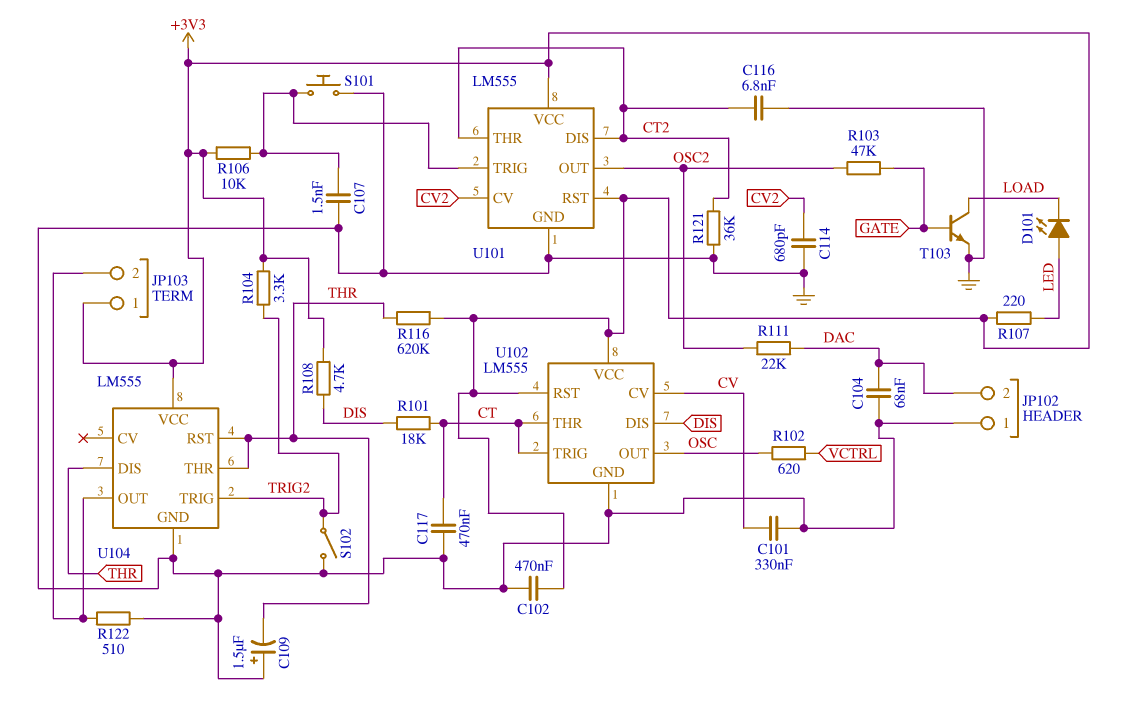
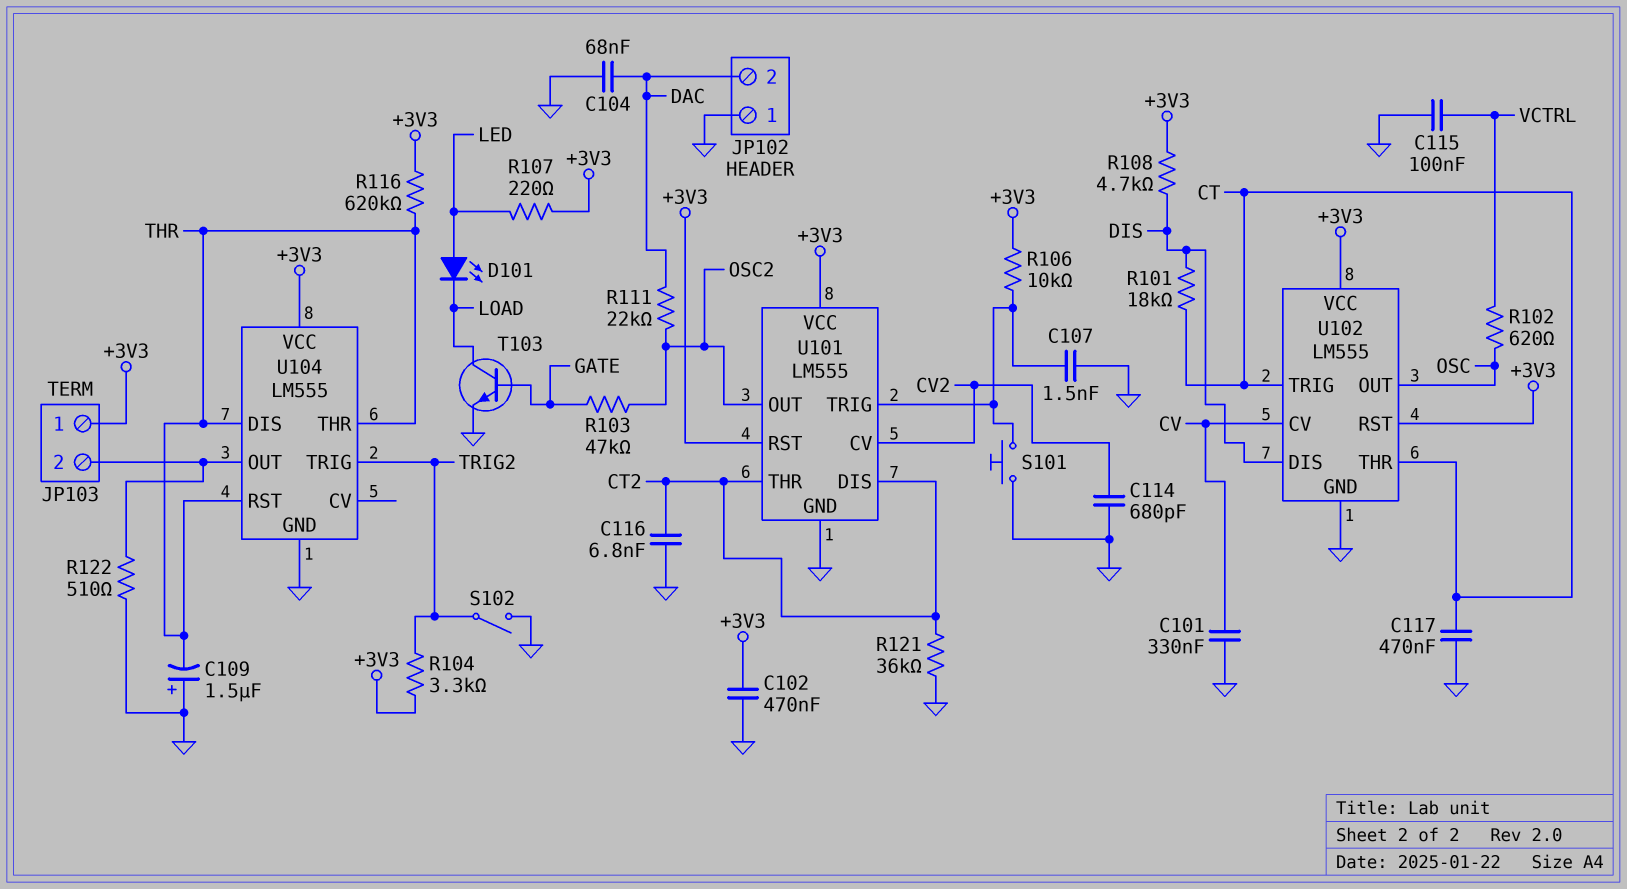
C115: none -> 100nF (GND, VCTRL)

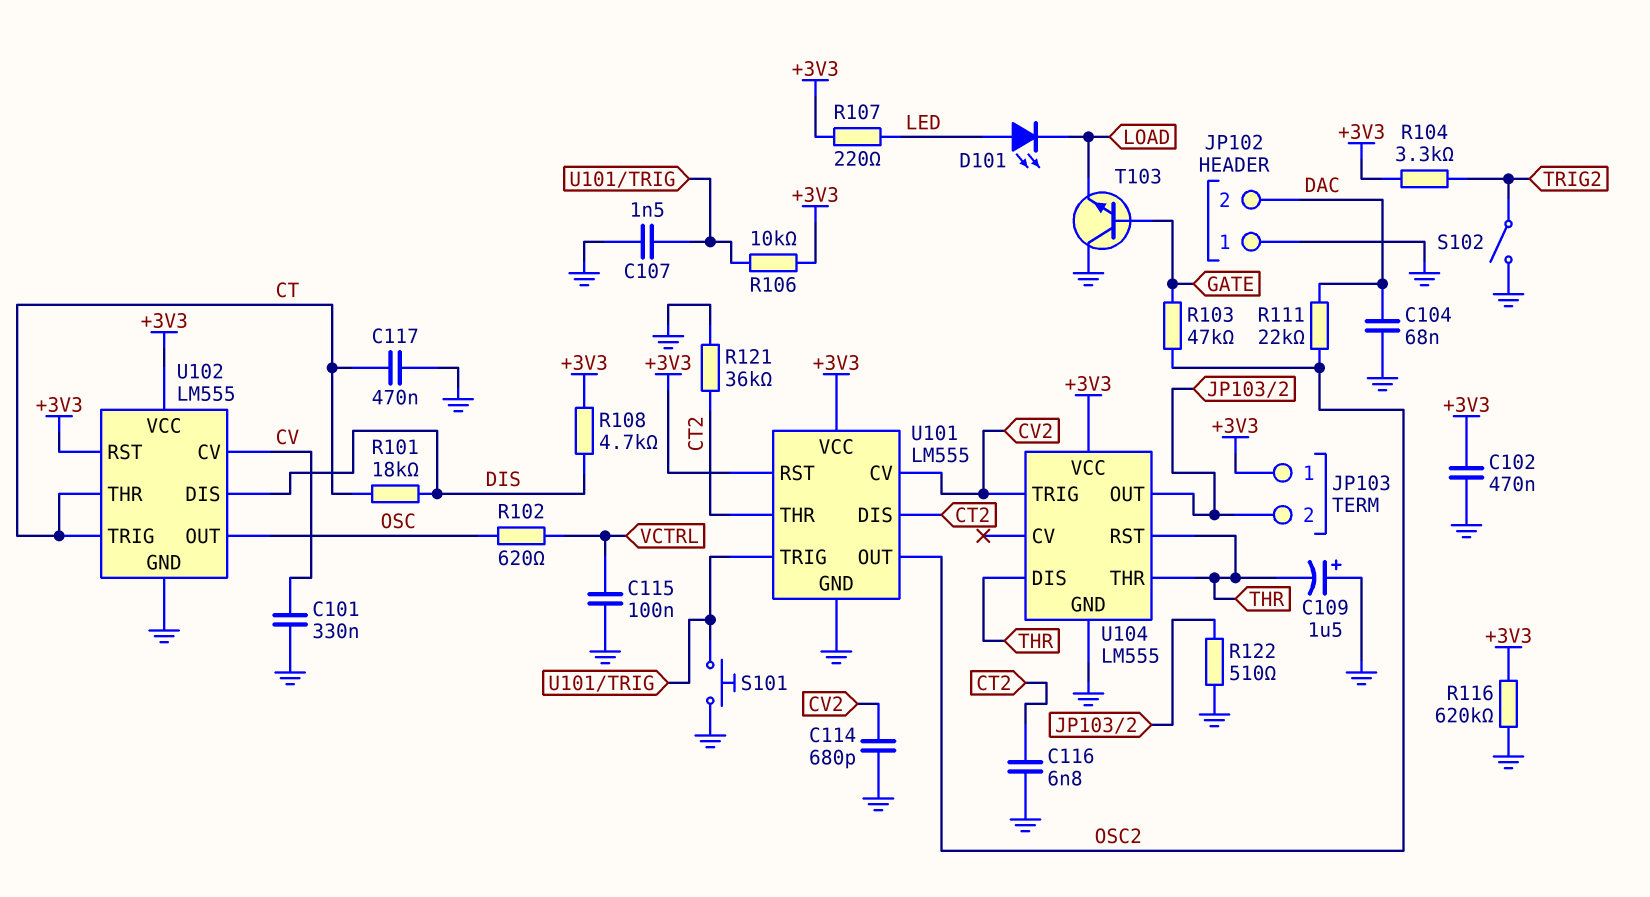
R116: 620k (+3V3, THR) -> 620k (+3V3, GND)
T103: NPN (B GATE, C LOAD, E GND) -> NPN (B GATE, C GND, E LOAD)
U104 pin TRIG: TRIG2 -> CV2

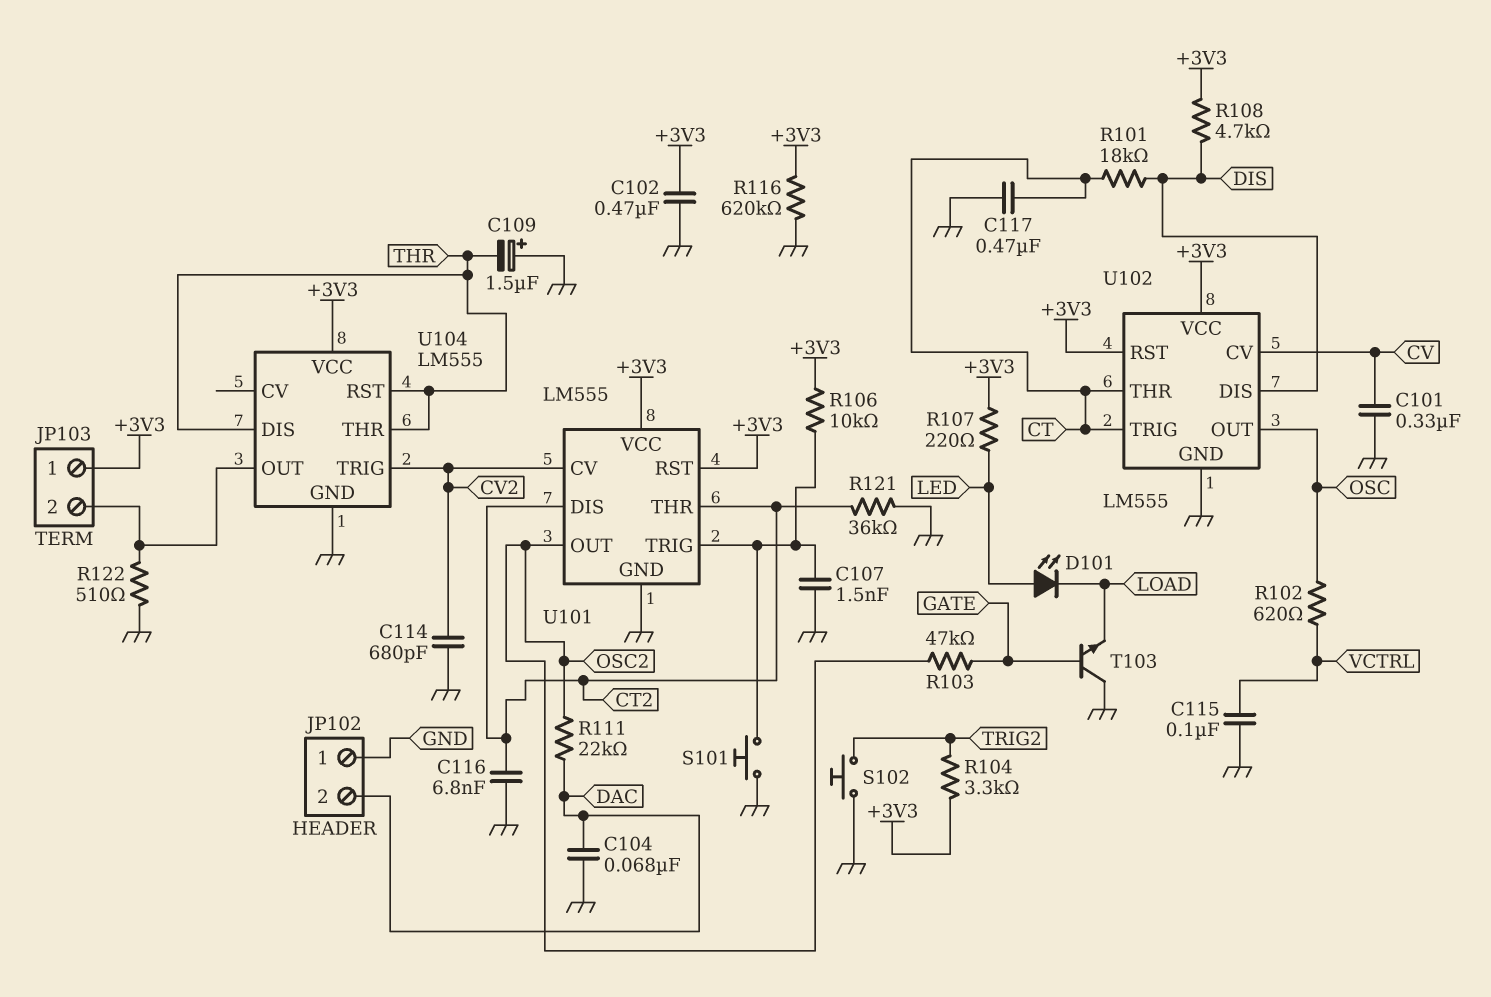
S102: switch (GND, TRIG2) -> button (GND, TRIG2)

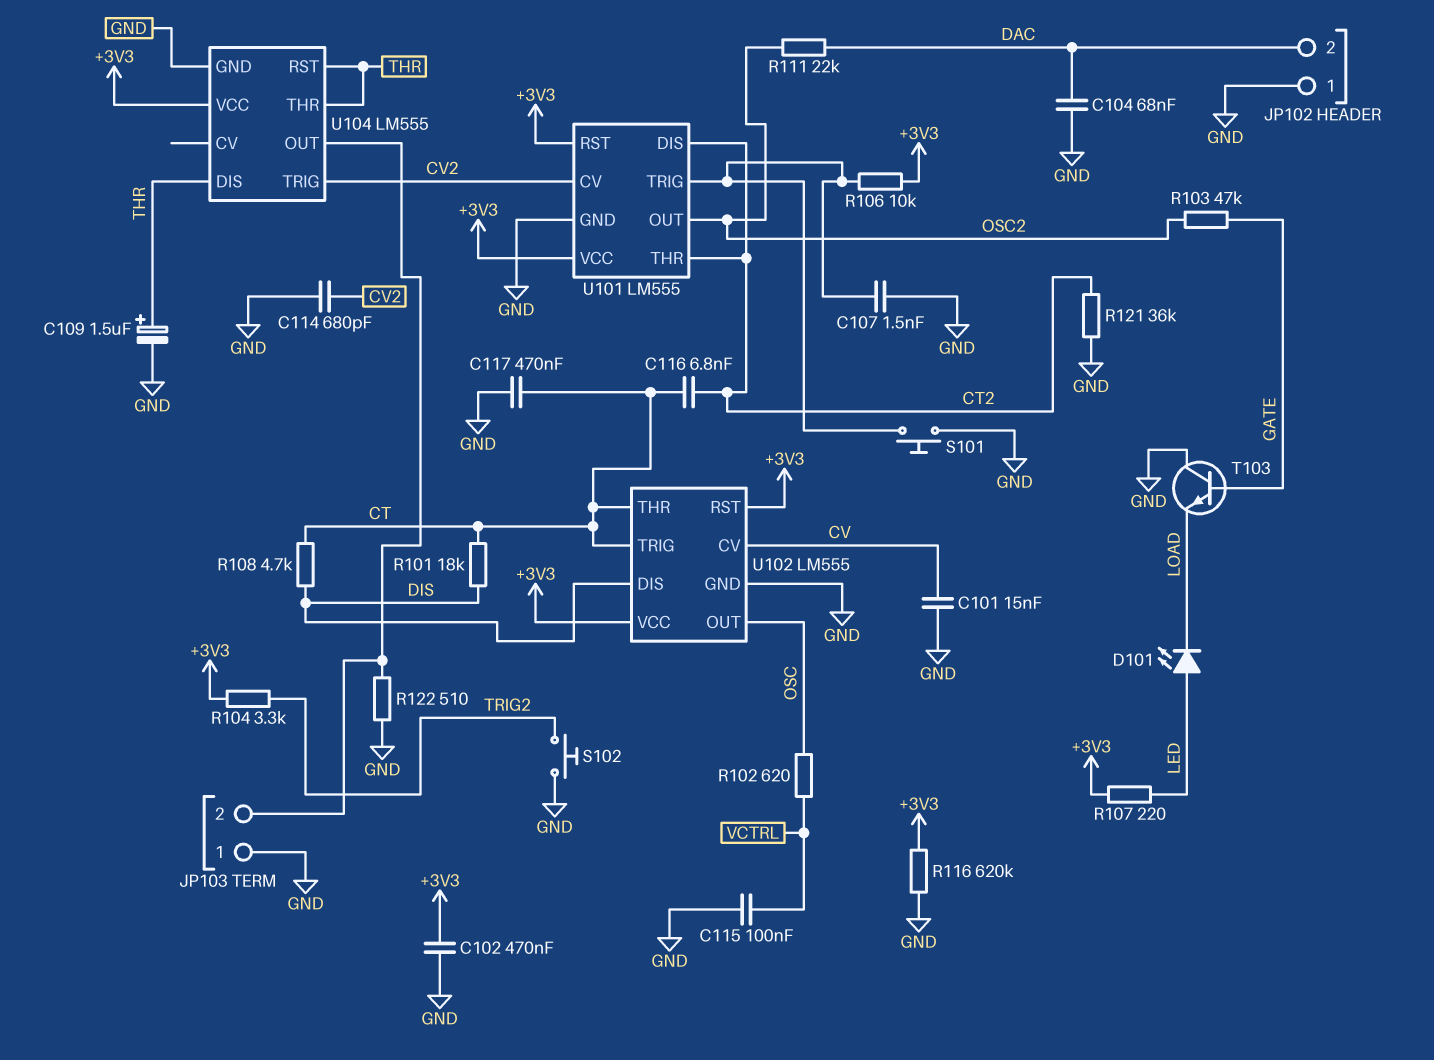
C101: 330nF (CV, GND) -> 15nF (CV, GND)
C109: 1.5uF (plus GND, minus THR) -> 1.5uF (plus THR, minus GND)
C116: 6.8nF (CT2, GND) -> 6.8nF (CT, CT2)
JP103 pin 1: +3V3 -> GND
R108: 4.7k (+3V3, DIS) -> 4.7k (CT, DIS)

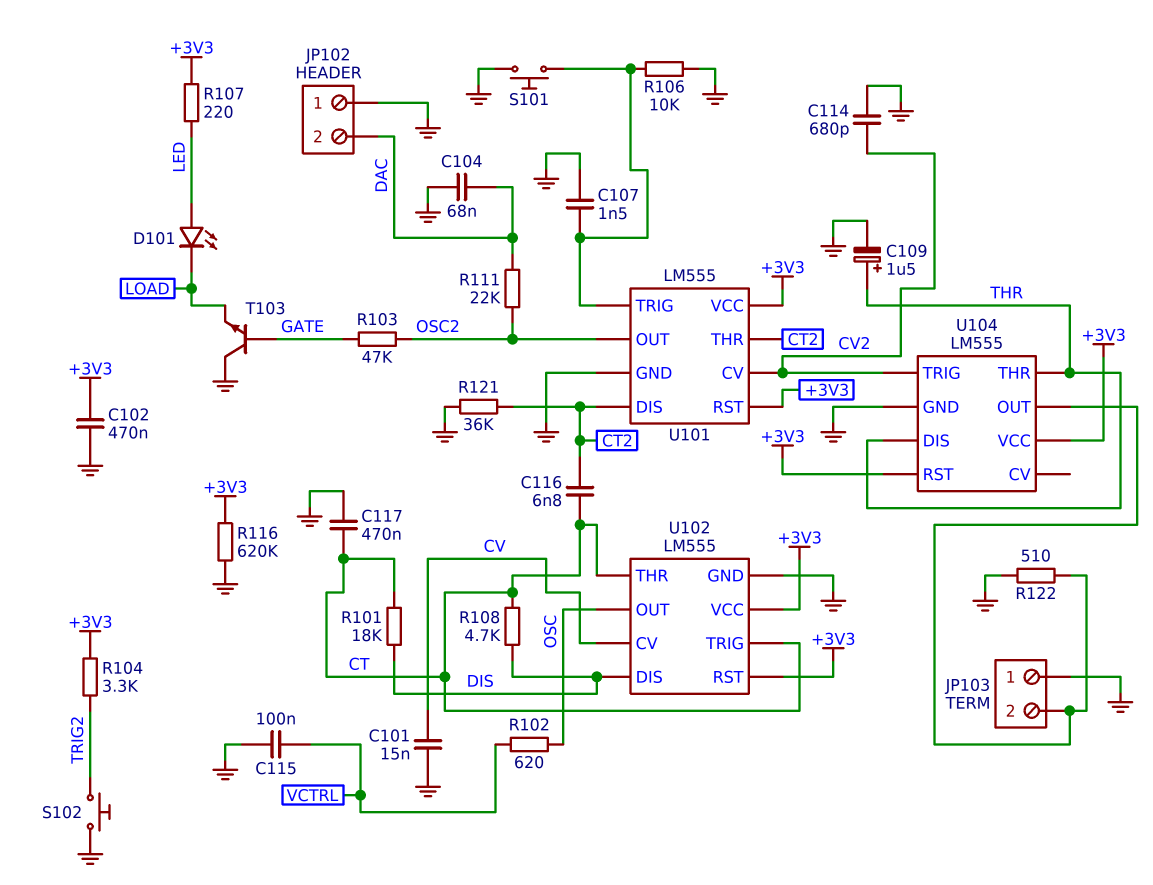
R106: 10k (+3V3, U101/TRIG) -> 10k (GND, U101/TRIG)
U104 pin RST: THR -> +3V3

